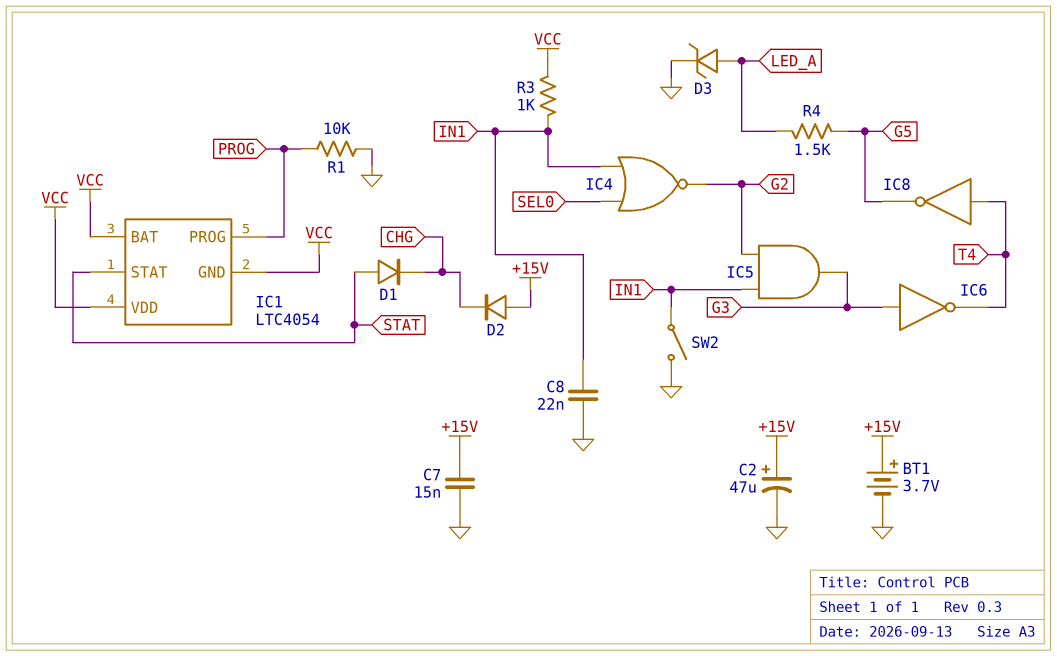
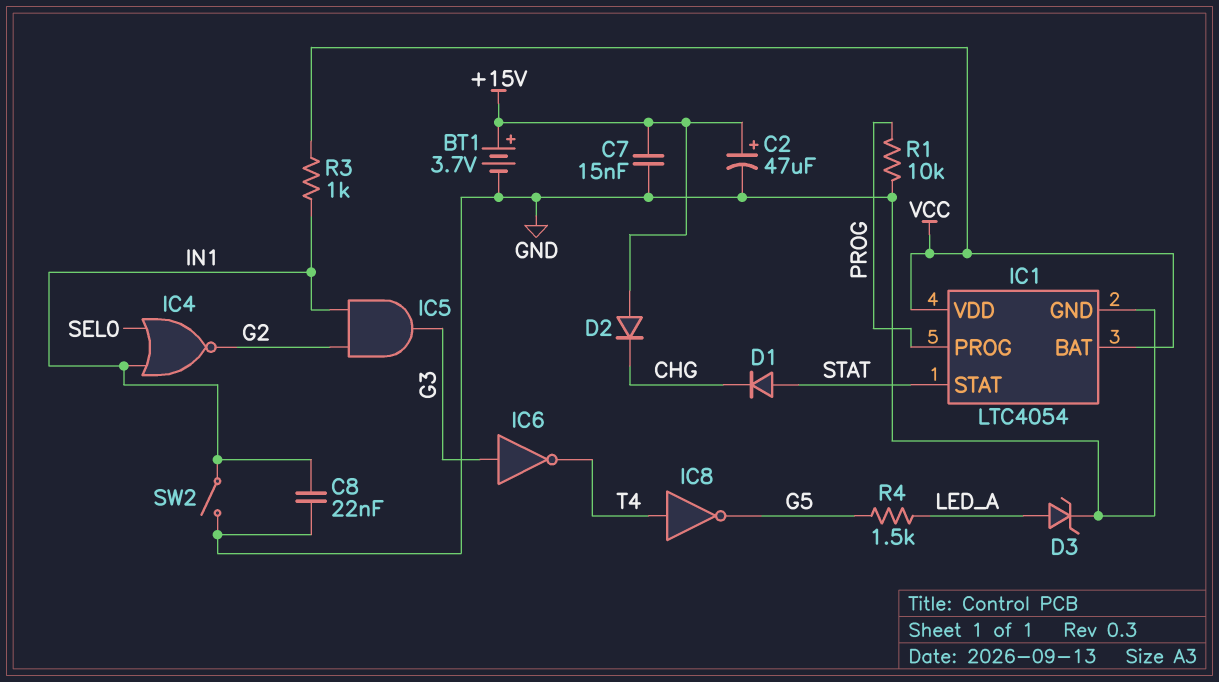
IC1 pin GND: VCC -> GND

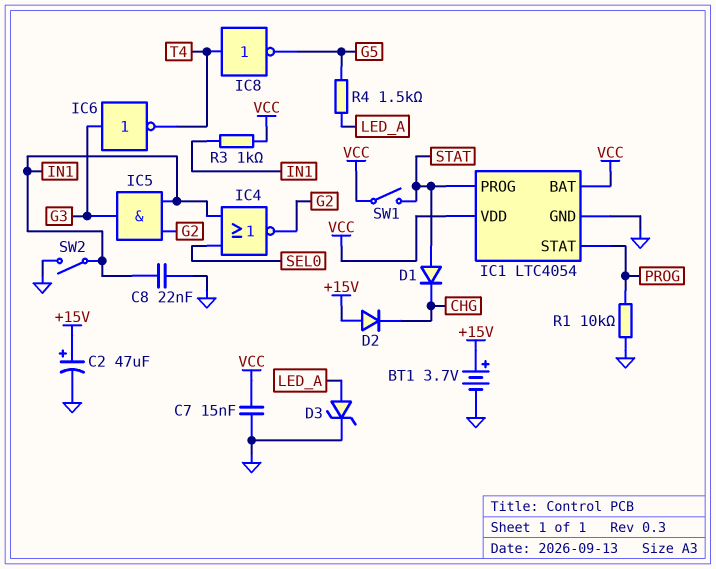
C7: 15nF (+15V, GND) -> 15nF (GND, VCC)
IC1 pin PROG: PROG -> STAT
IC1 pin STAT: STAT -> PROG
SW1: none -> switch (STAT, VCC)

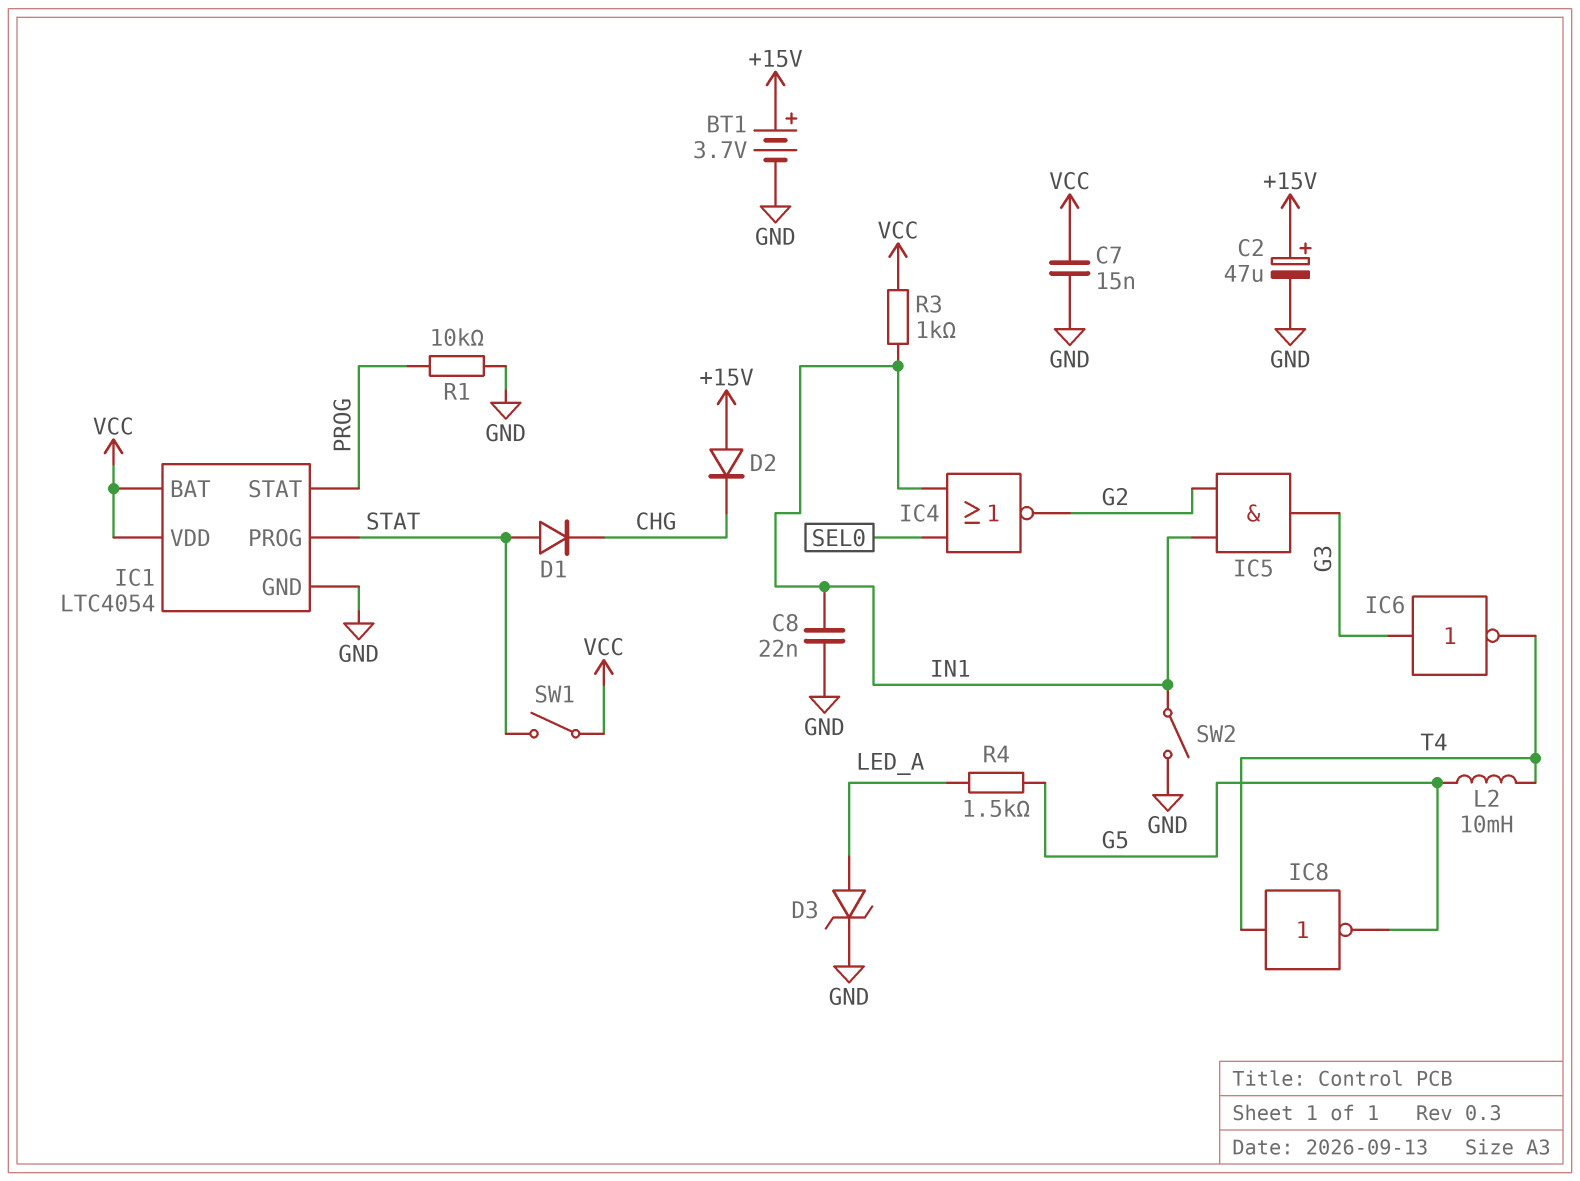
L2: none -> 10mH (G5, T4)

